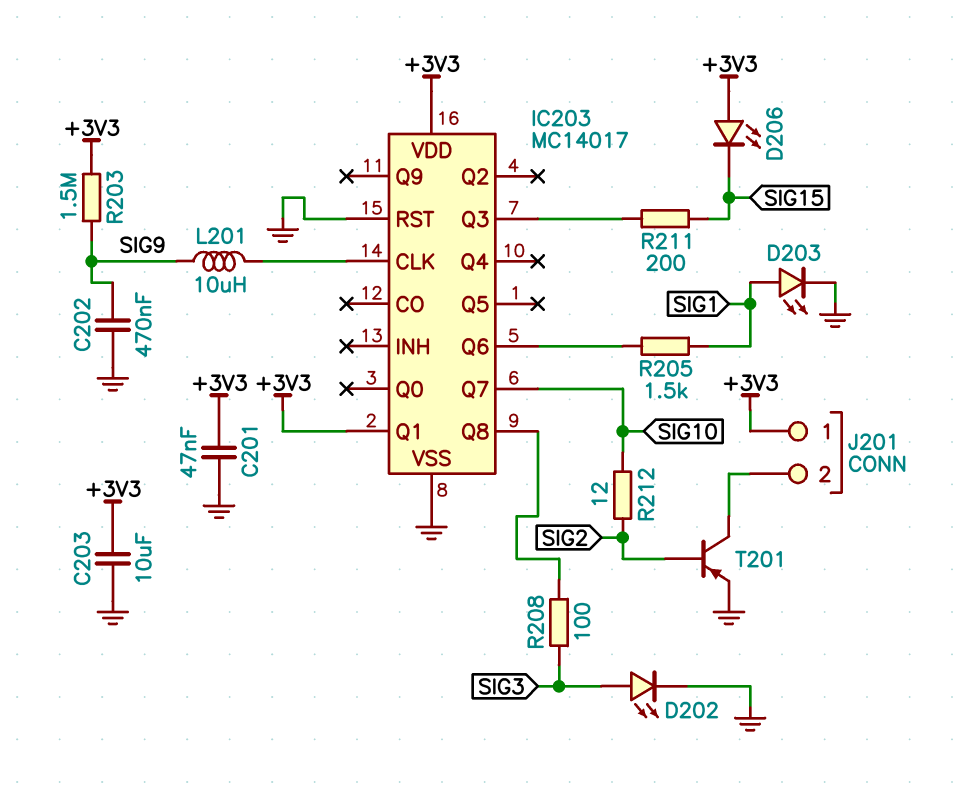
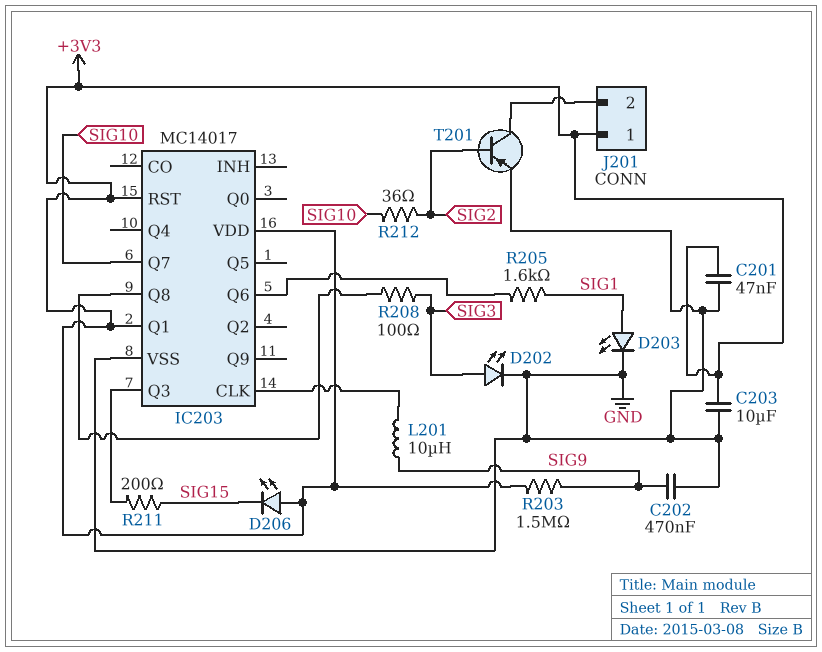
IC203 pin RST: GND -> +3V3
R205: 1.5k (IC203/Q6, SIG1) -> 1.6k (IC203/Q6, SIG1)
R212: 12 (SIG2, SIG10) -> 36 (SIG2, SIG10)

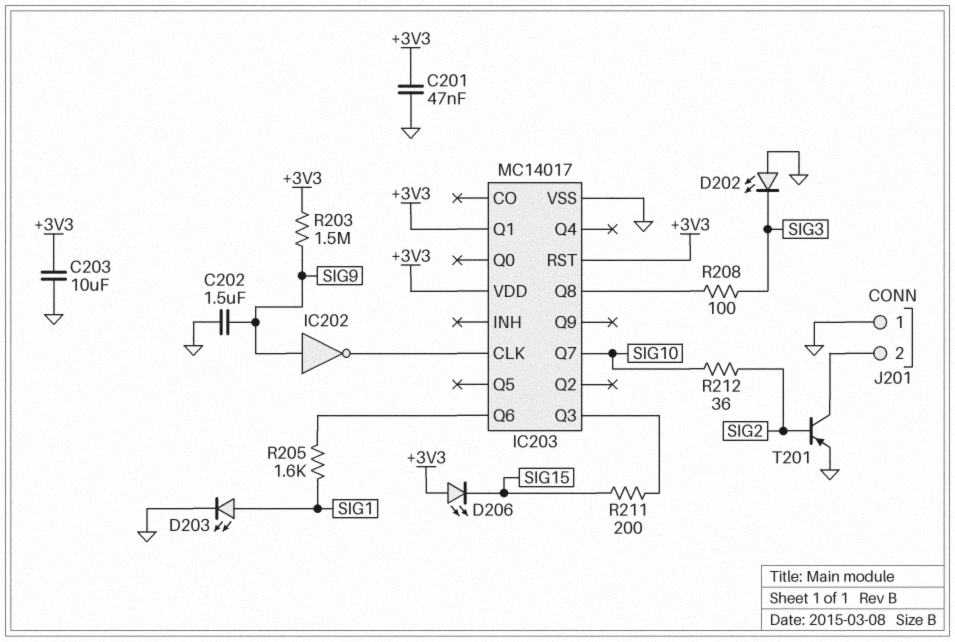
C202: 470nF (GND, SIG9) -> 1.5uF (GND, SIG9)
D202: LED (A SIG3, K GND) -> LED (A GND, K SIG3)
IC202: none -> NOT (in SIG9, out IC203/CLK)
J201 pin 1: +3V3 -> GND
L201: 10uH (IC203/CLK, SIG9) -> none

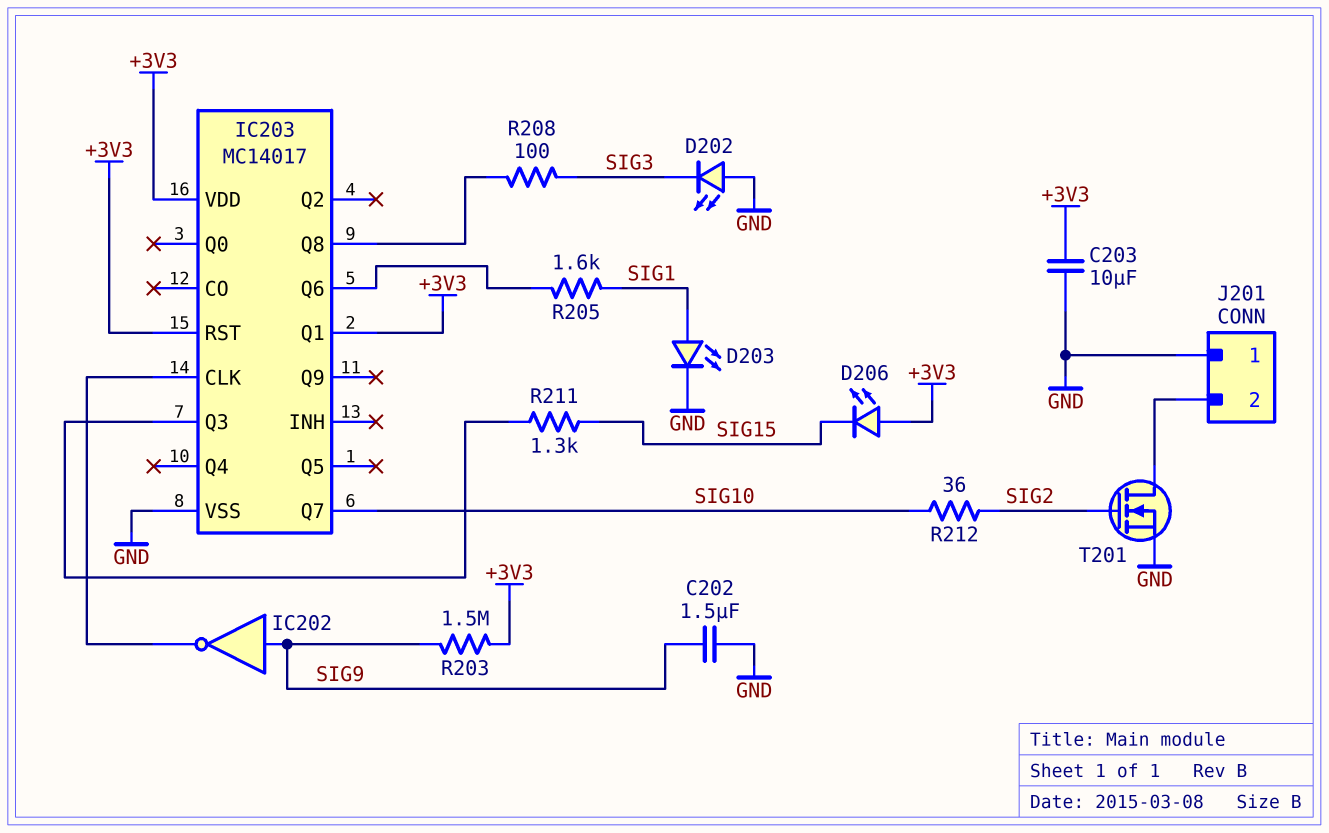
C201: 47nF (+3V3, GND) -> none
R211: 200 (IC203/Q3, SIG15) -> 1.3k (IC203/Q3, SIG15)
T201: PNP (B SIG2, C J201/2, E GND) -> NMOS (G SIG2, D J201/2, S GND)

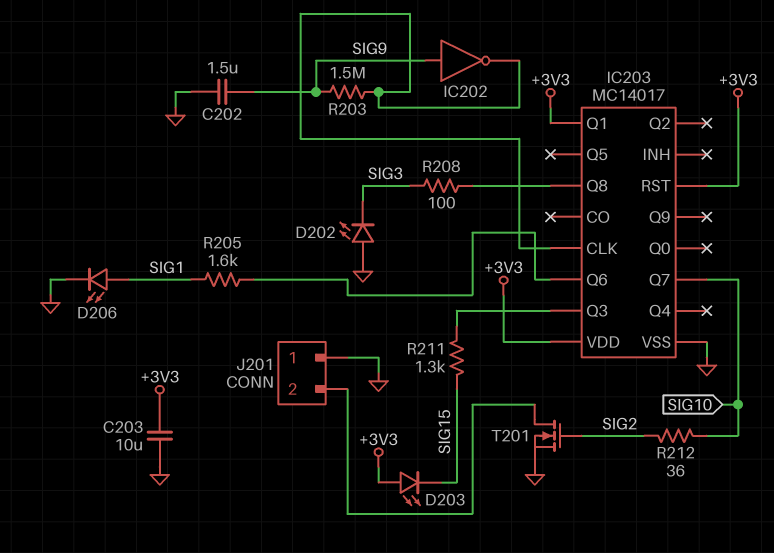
D203: LED (A SIG1, K GND) -> LED (A +3V3, K SIG15)
D206: LED (A +3V3, K SIG15) -> LED (A SIG1, K GND)
R203: 1.5M (+3V3, SIG9) -> 1.5M (IC203/CLK, SIG9)

